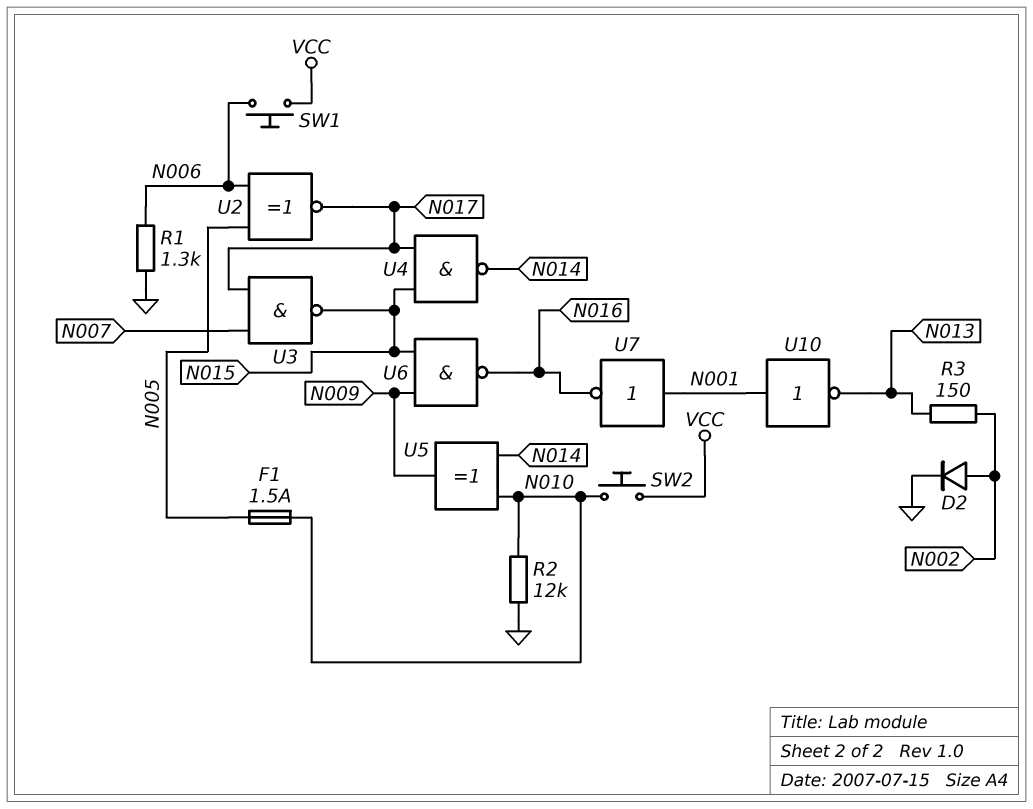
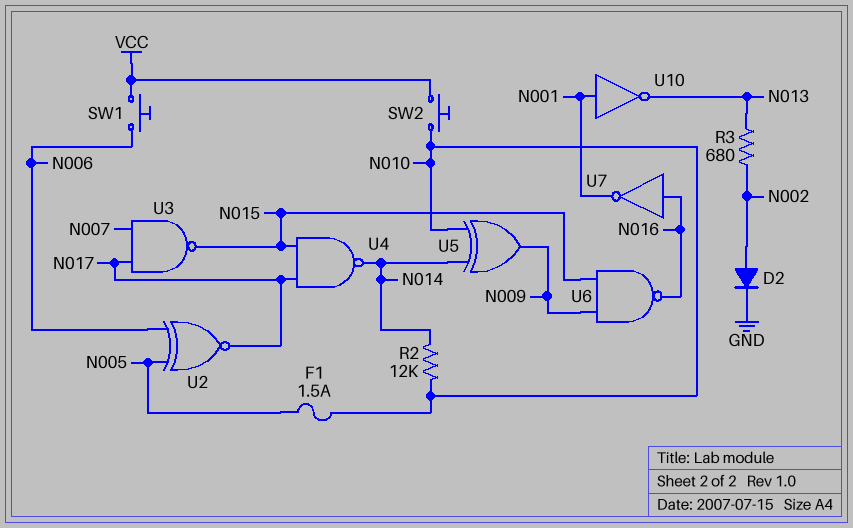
R1: 1.3k (GND, N006) -> none
R2: 12k (GND, N010) -> 12k (N010, N014)
R3: 150 (N002, N013) -> 680 (N002, N013)
U7: NOT (in N001, out N016) -> NOT (in N016, out N001)

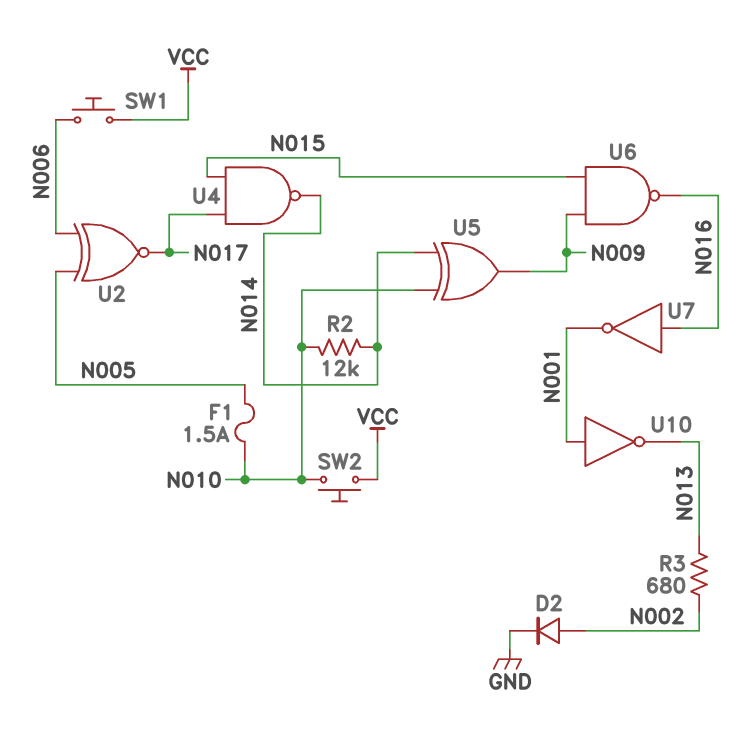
U3: NAND (in N007, in N017, out N015) -> none

